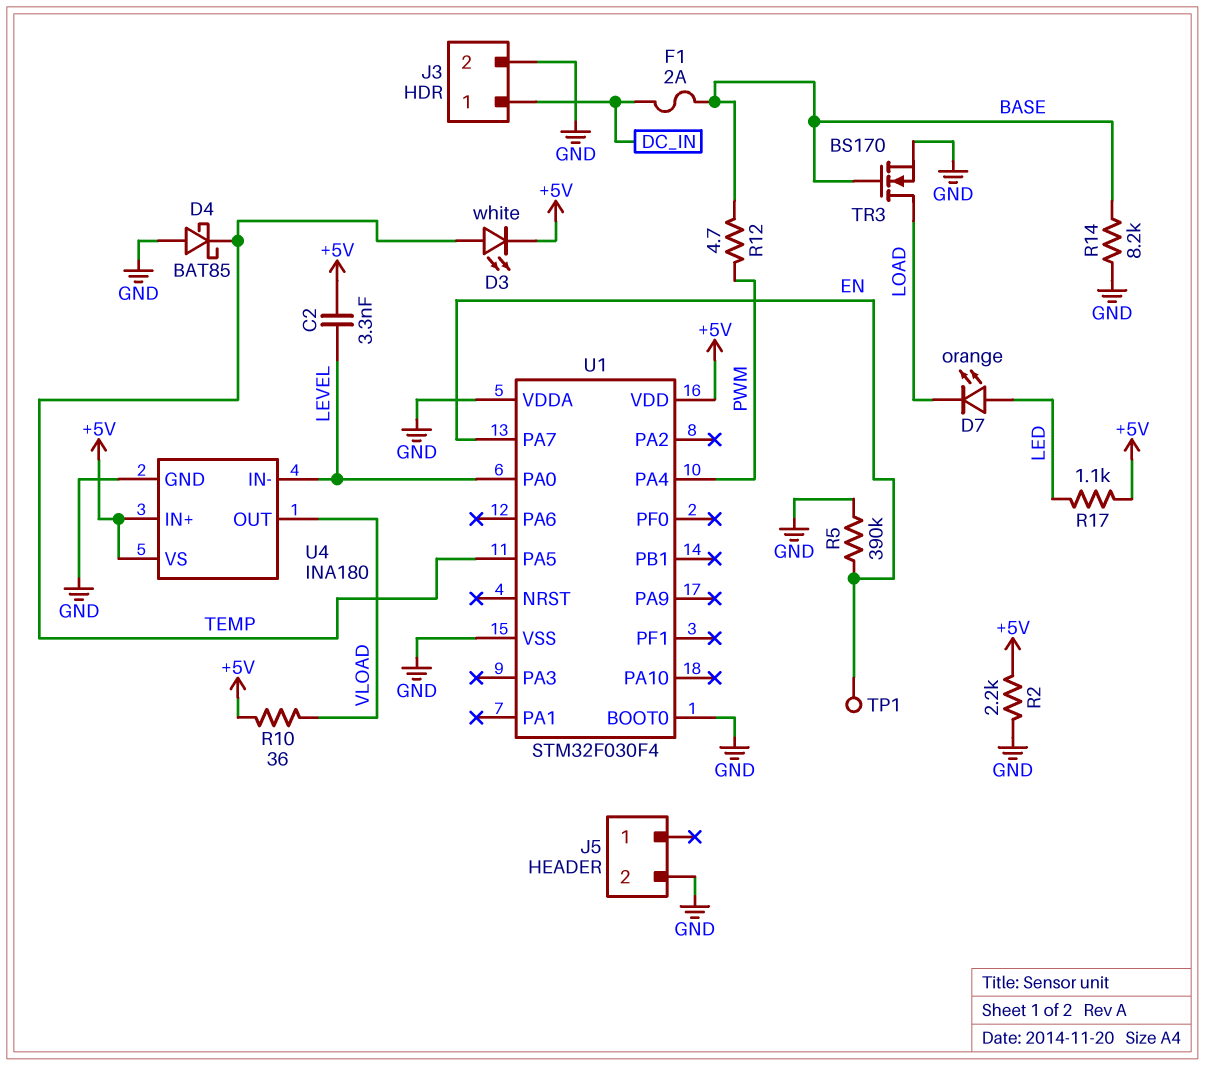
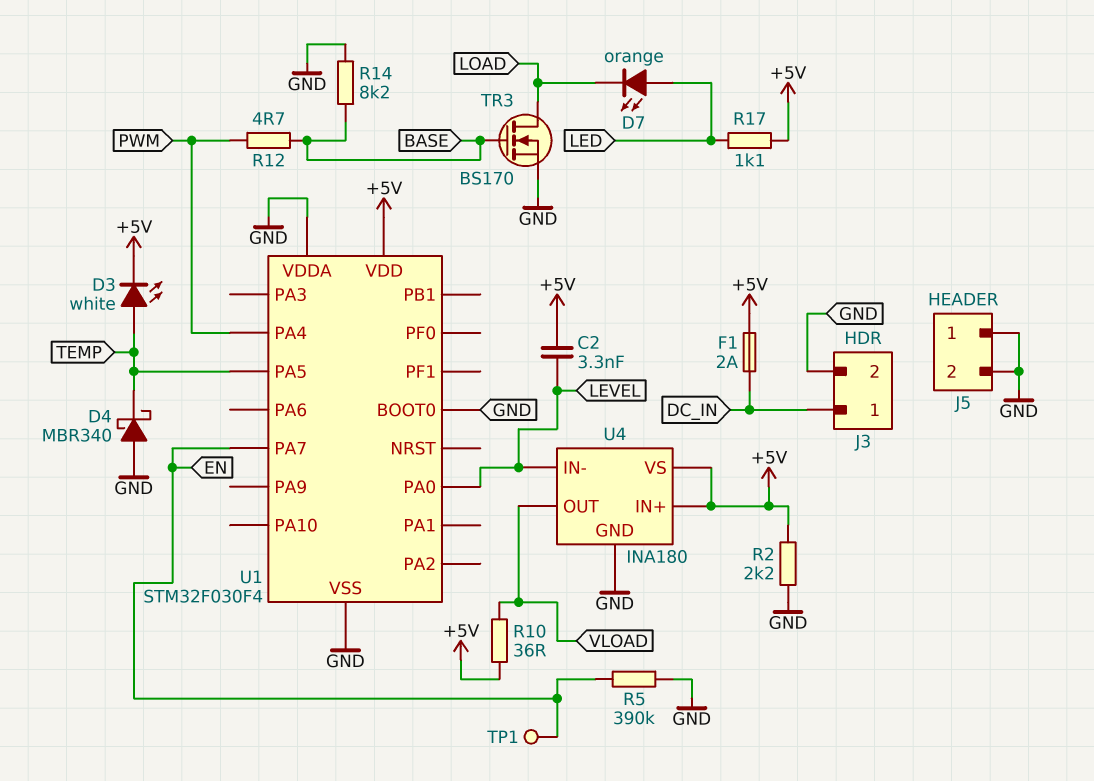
D4: schottky BAT85 (A GND, K TEMP) -> schottky MBR340 (A GND, K TEMP)
F1: 2A (BASE, DC_IN) -> 2A (+5V, DC_IN)
J5 pin 1: none -> GND

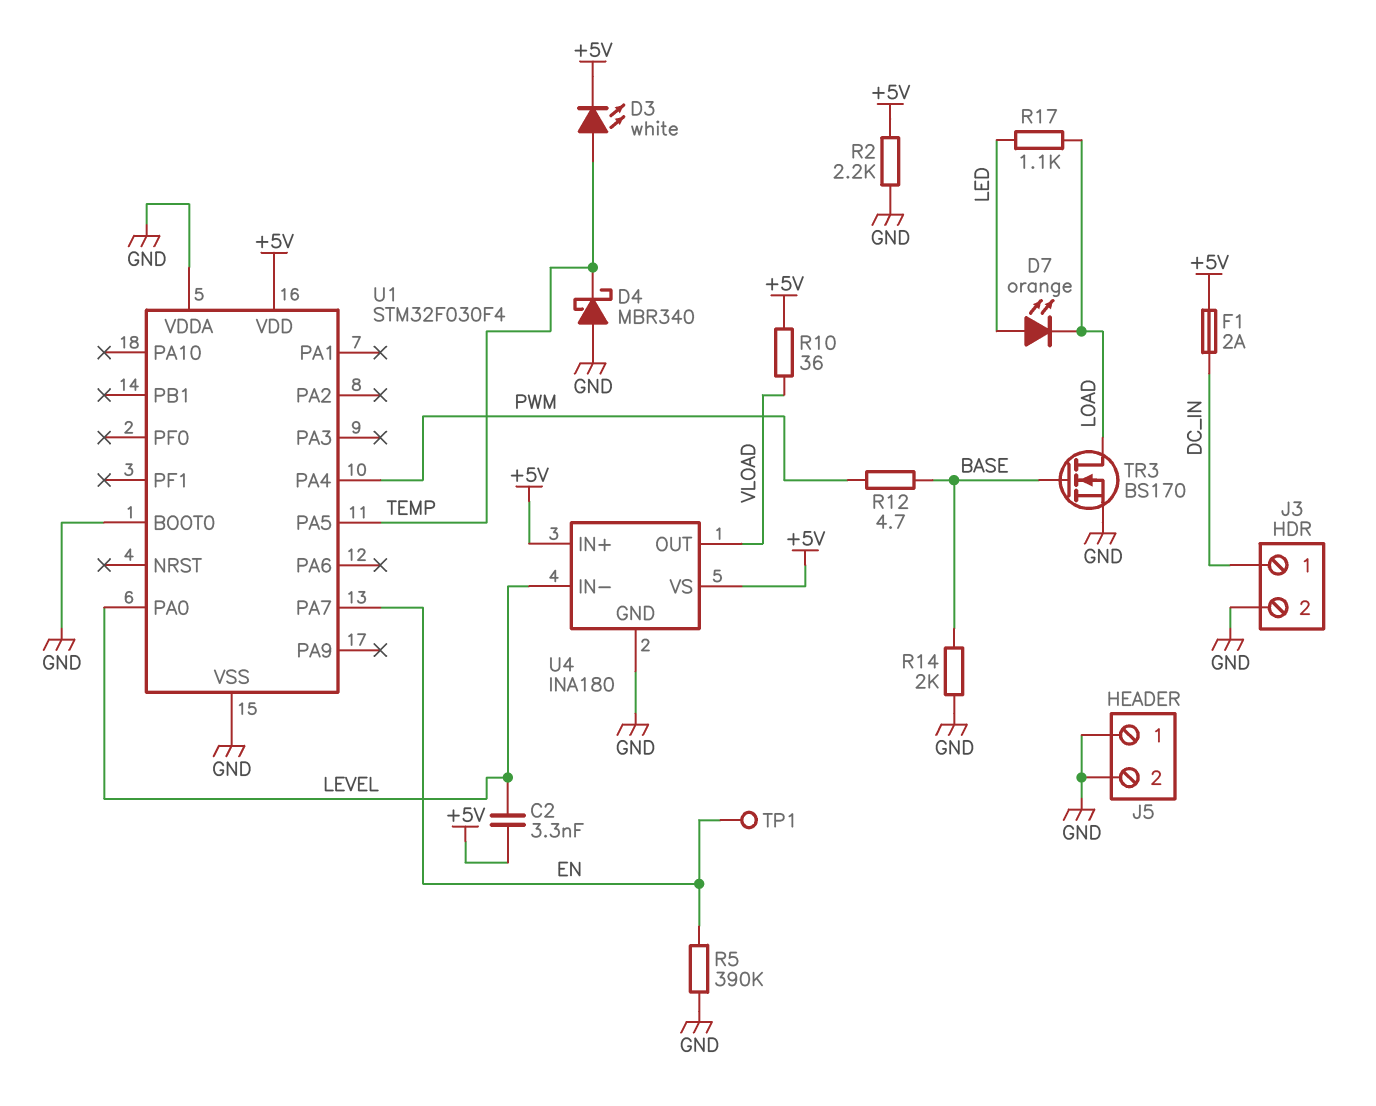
R14: 8.2k (BASE, GND) -> 2k (BASE, GND)
R17: 1.1k (+5V, LED) -> 1.1k (LED, LOAD)

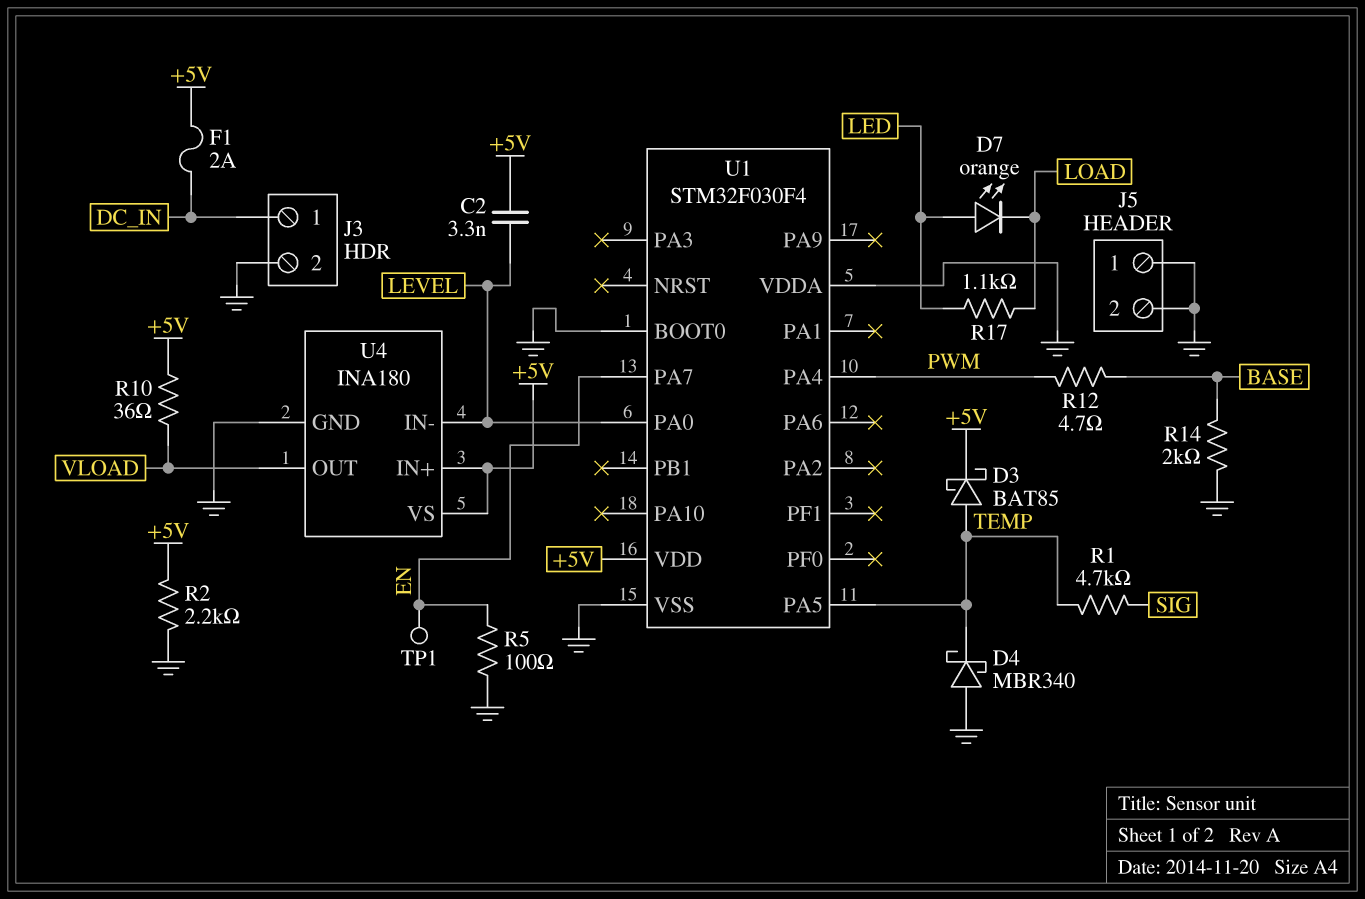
D3: LED white (A TEMP, K +5V) -> schottky BAT85 (A TEMP, K +5V)
R1: none -> 4.7k (SIG, TEMP)
R5: 390k (EN, GND) -> 100 (EN, GND)
TR3: NMOS BS170 (G BASE, D LOAD, S GND) -> none

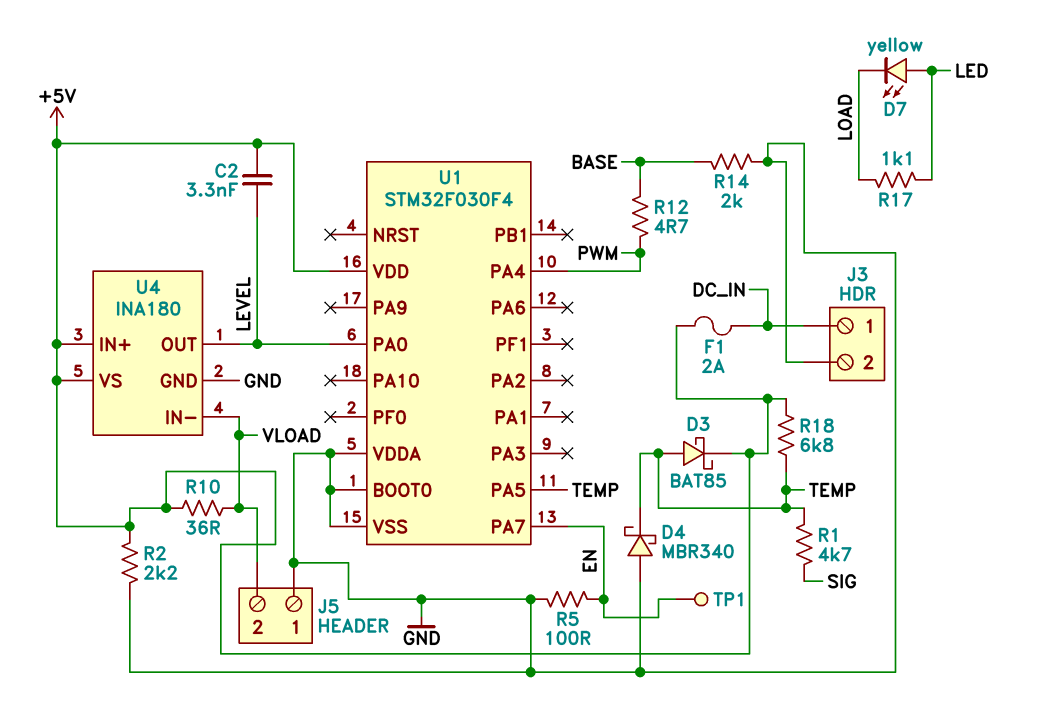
D7: LED orange (A LED, K LOAD) -> LED yellow (A LED, K LOAD)
J5 pin 2: GND -> VLOAD
R18: none -> 6.8k (+5V, TEMP)
U4 pin IN-: LEVEL -> VLOAD
U4 pin OUT: VLOAD -> LEVEL

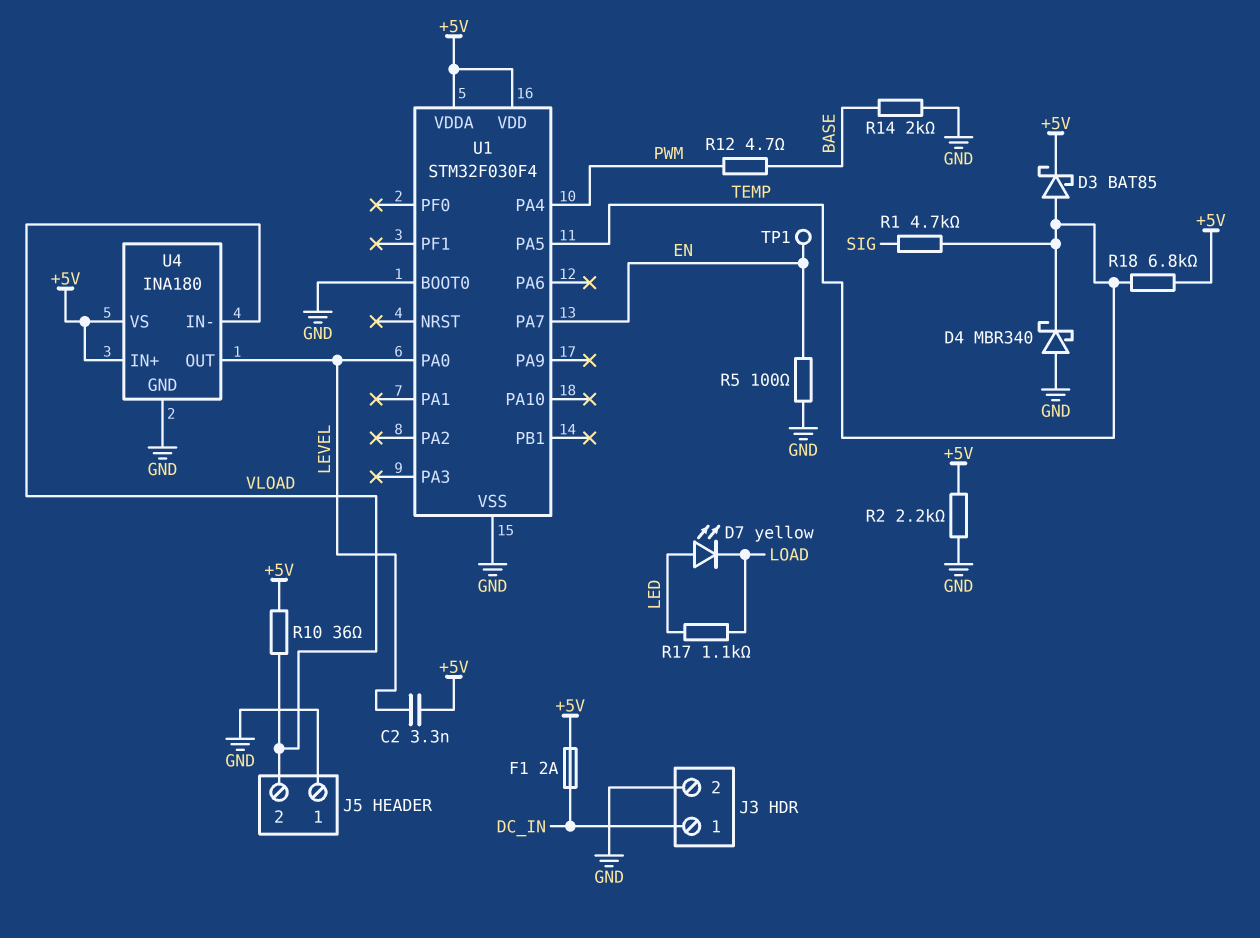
U1 pin VDDA: GND -> +5V

